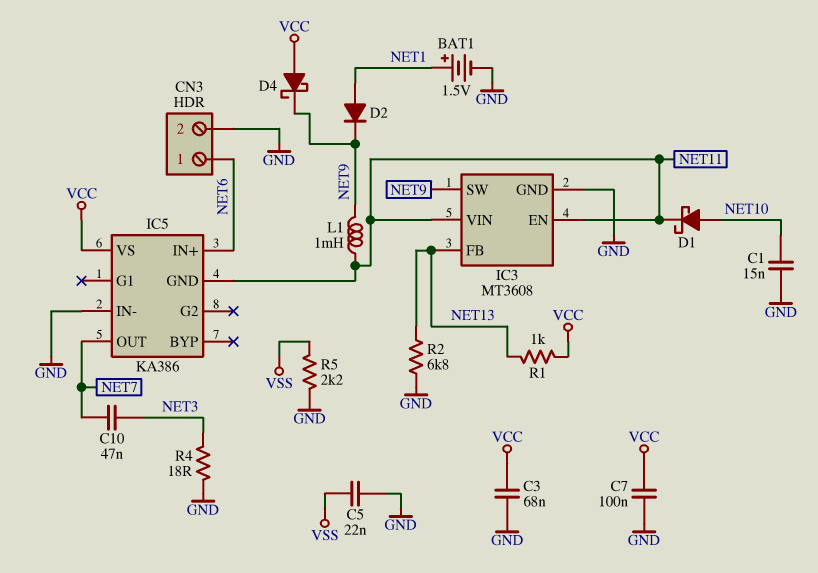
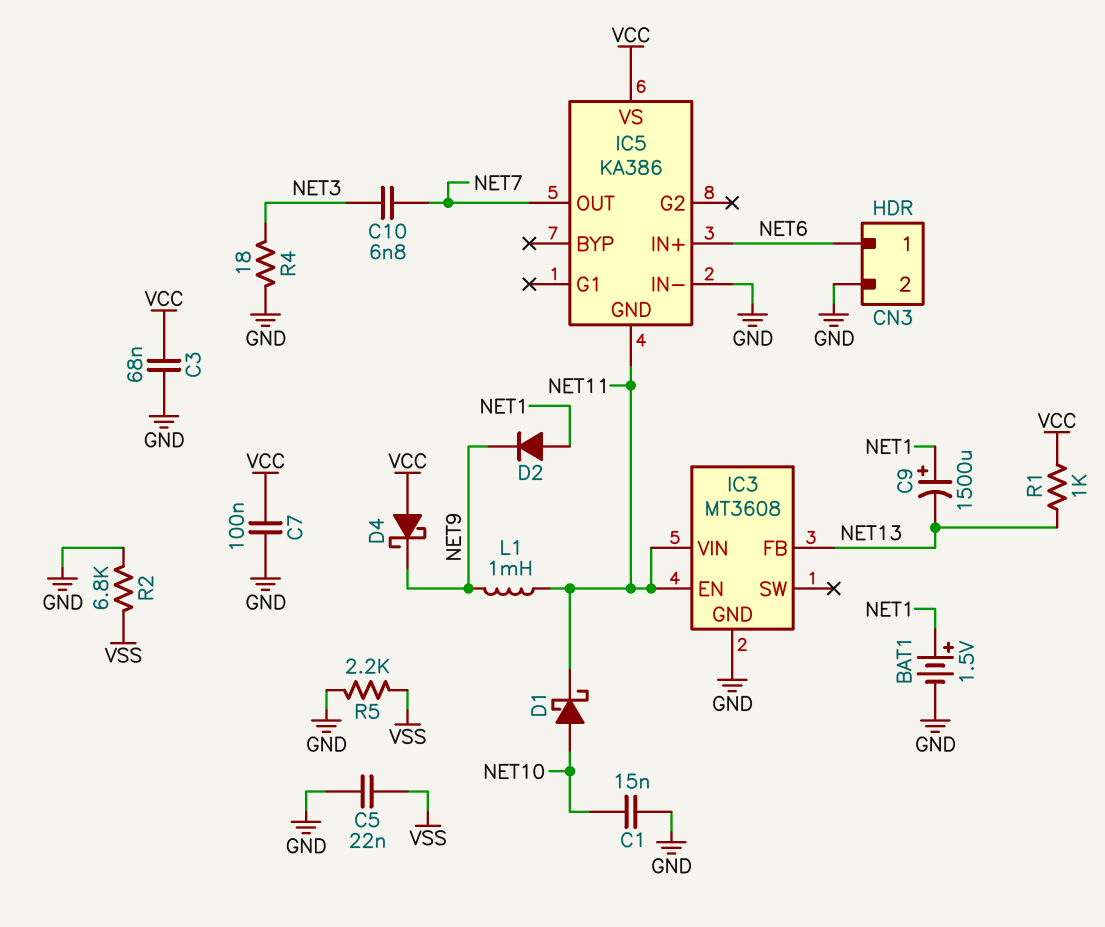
C9: none -> 1500uF (plus NET1, minus NET13)
C10: 47nF (NET3, NET7) -> 6.8nF (NET3, NET7)
IC3 pin SW: NET9 -> none
R2: 6.8k (GND, NET13) -> 6.8k (GND, VSS)

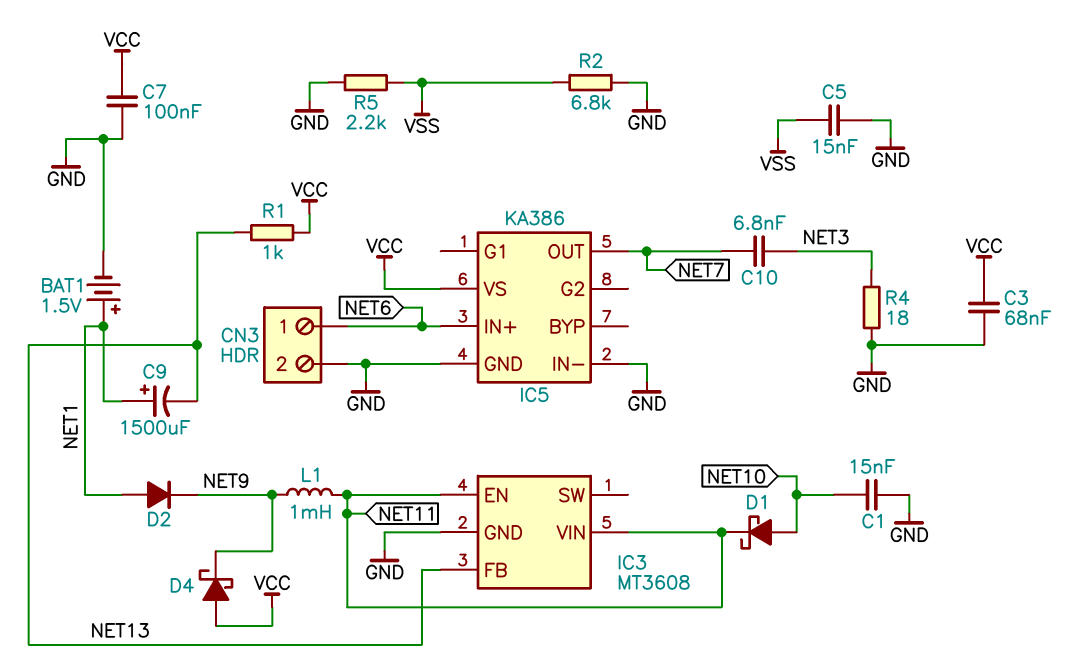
C5: 22nF (GND, VSS) -> 15nF (GND, VSS)
IC5 pin GND: NET11 -> GND

